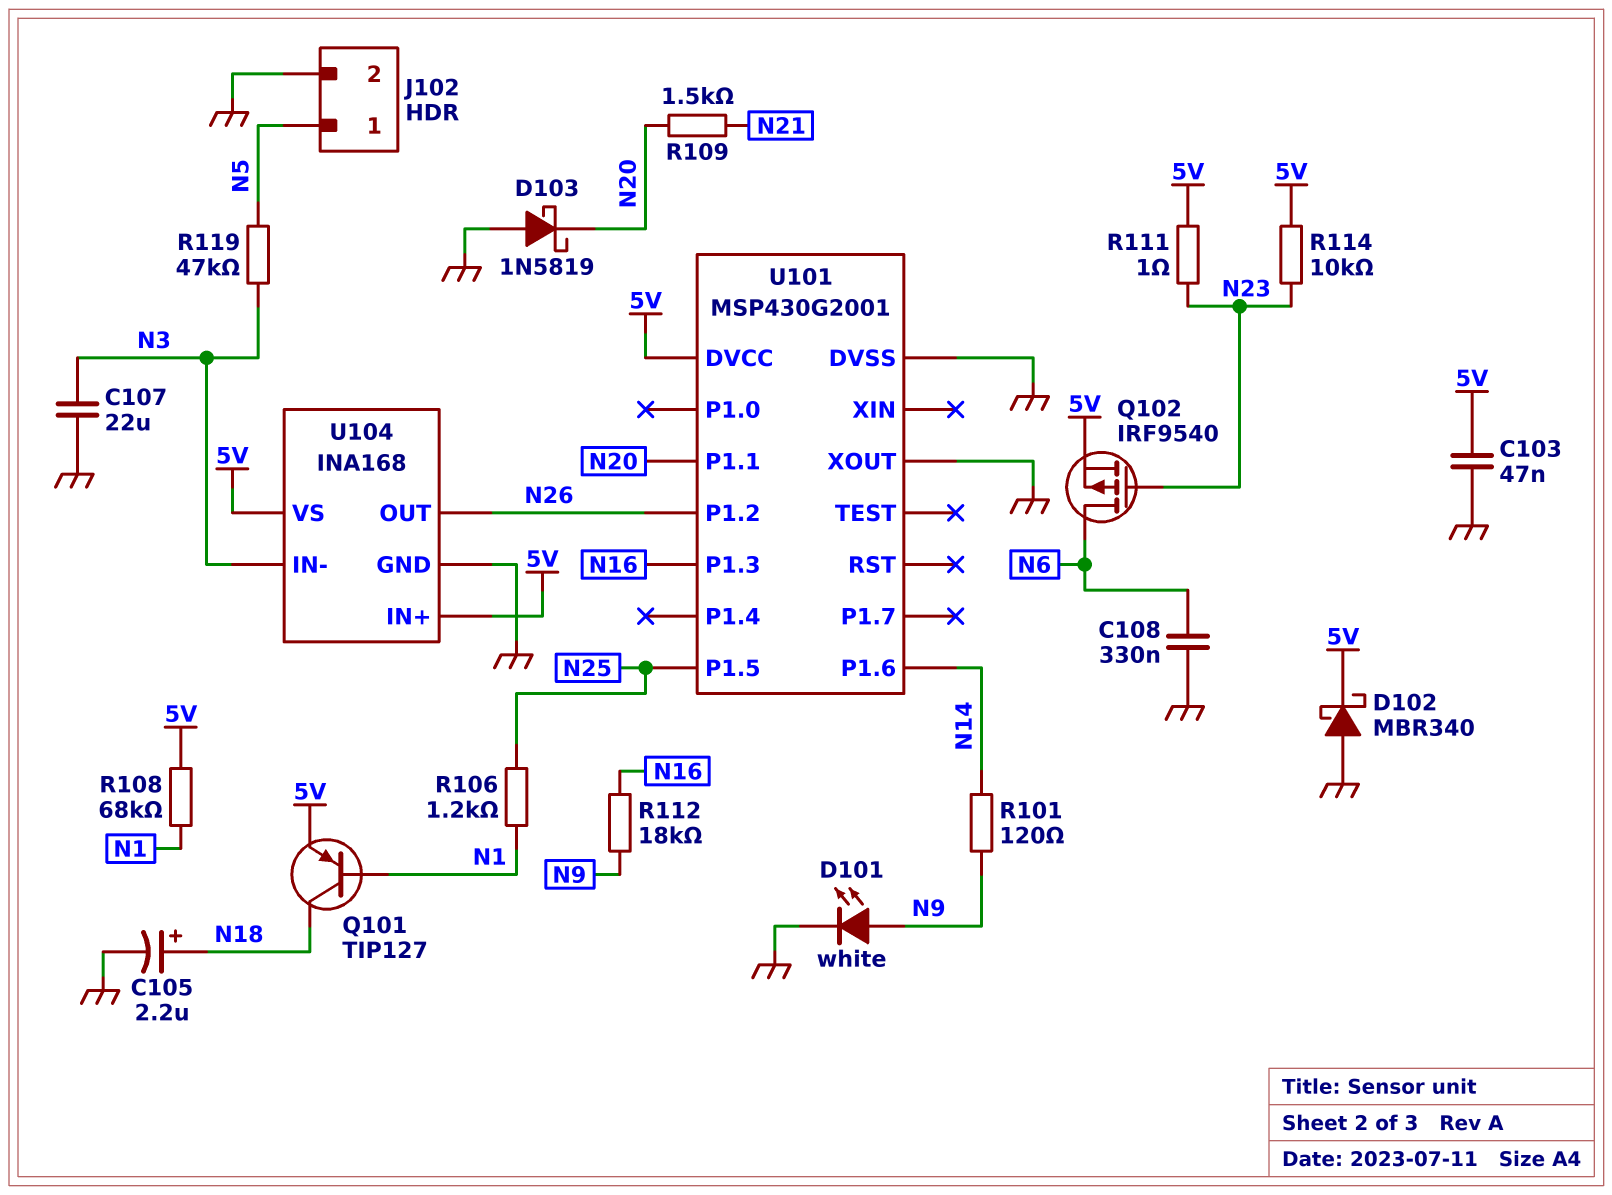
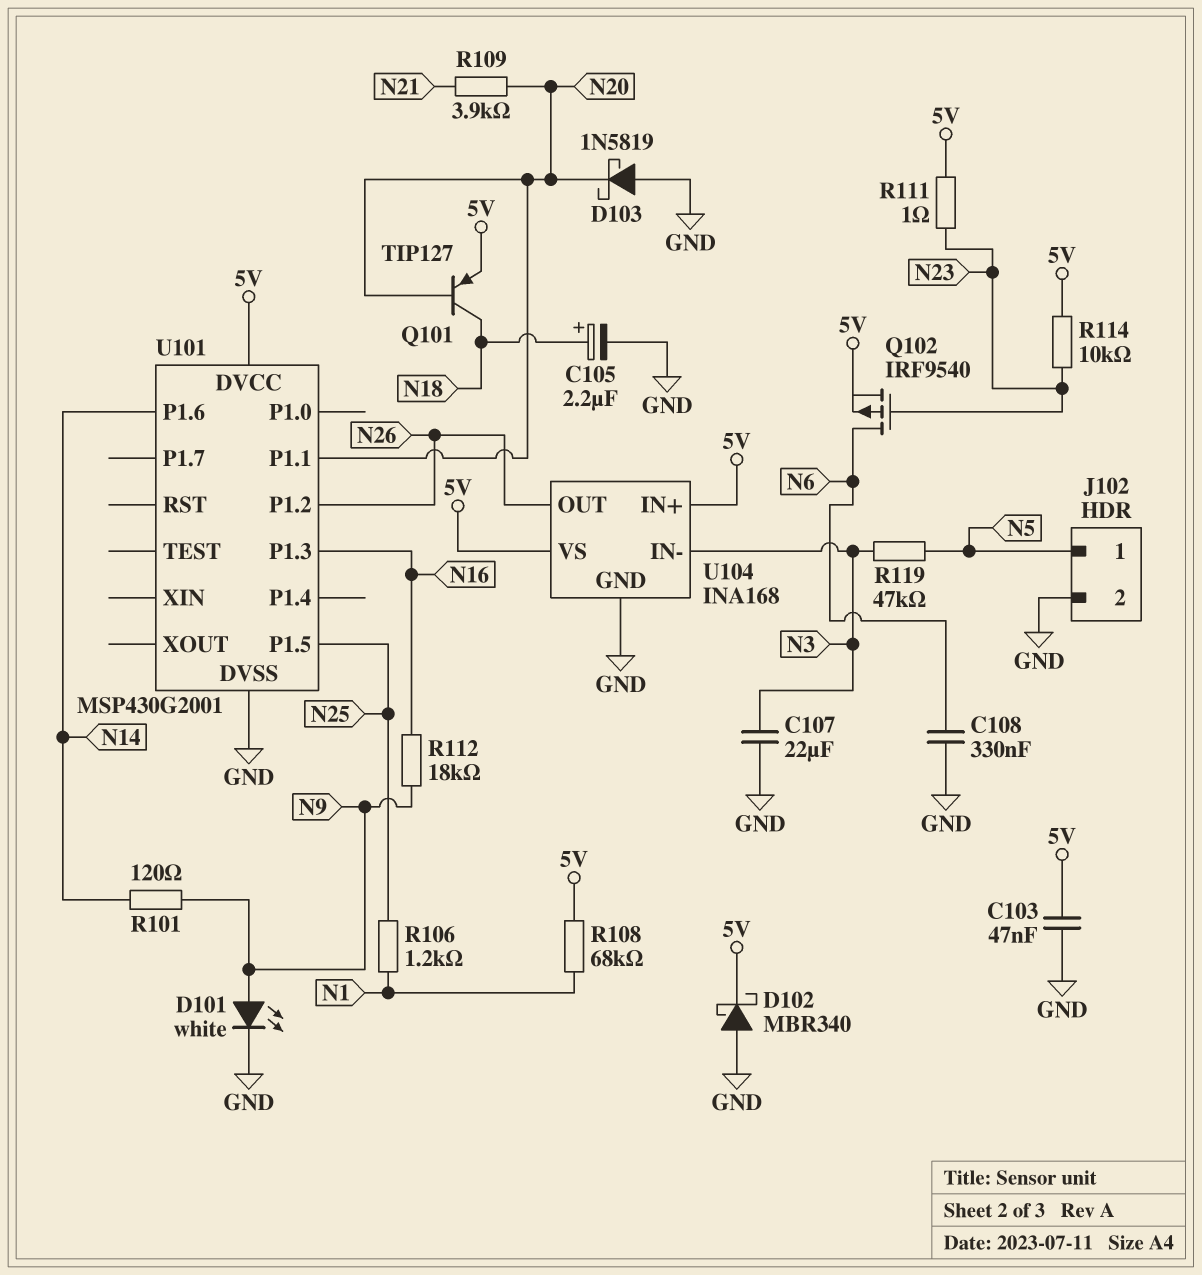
Q101: PNP TIP127 (B N1, C N18, E 5V) -> PNP TIP127 (B N20, C N18, E 5V)
R109: 1.5k (N20, N21) -> 3.9k (N20, N21)
U101 pin XOUT: GND -> none

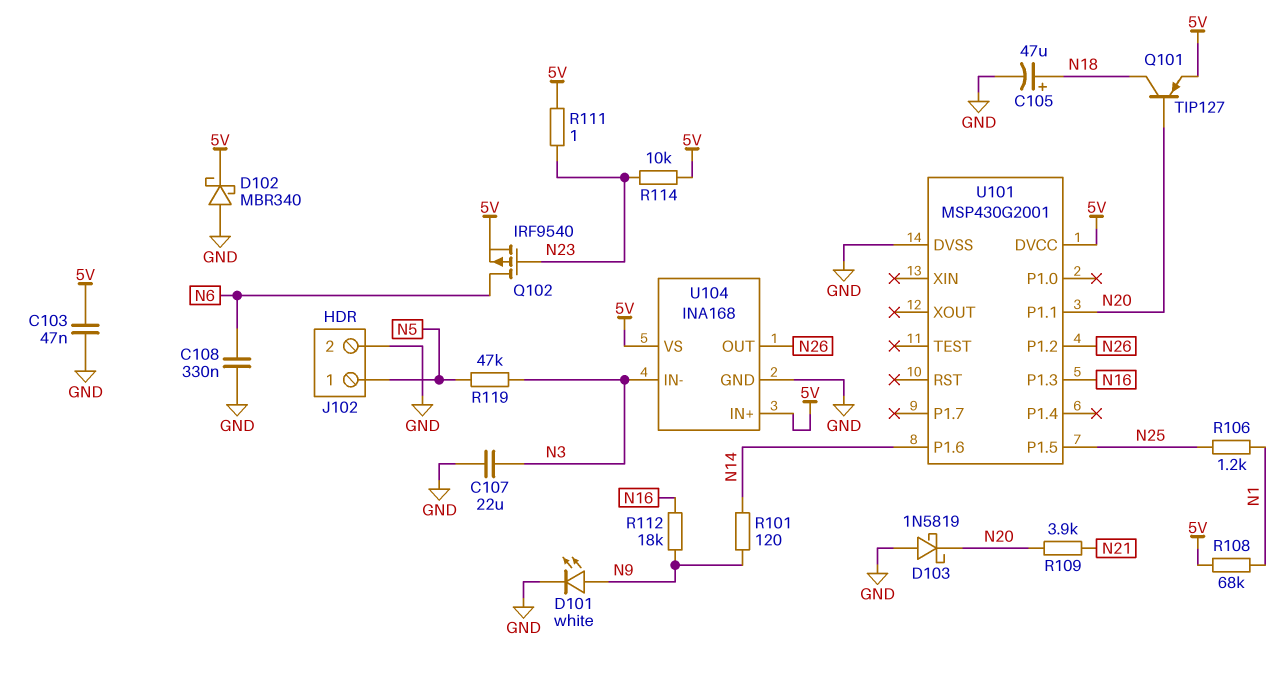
C105: 2.2uF (plus N18, minus GND) -> 47uF (plus N18, minus GND)

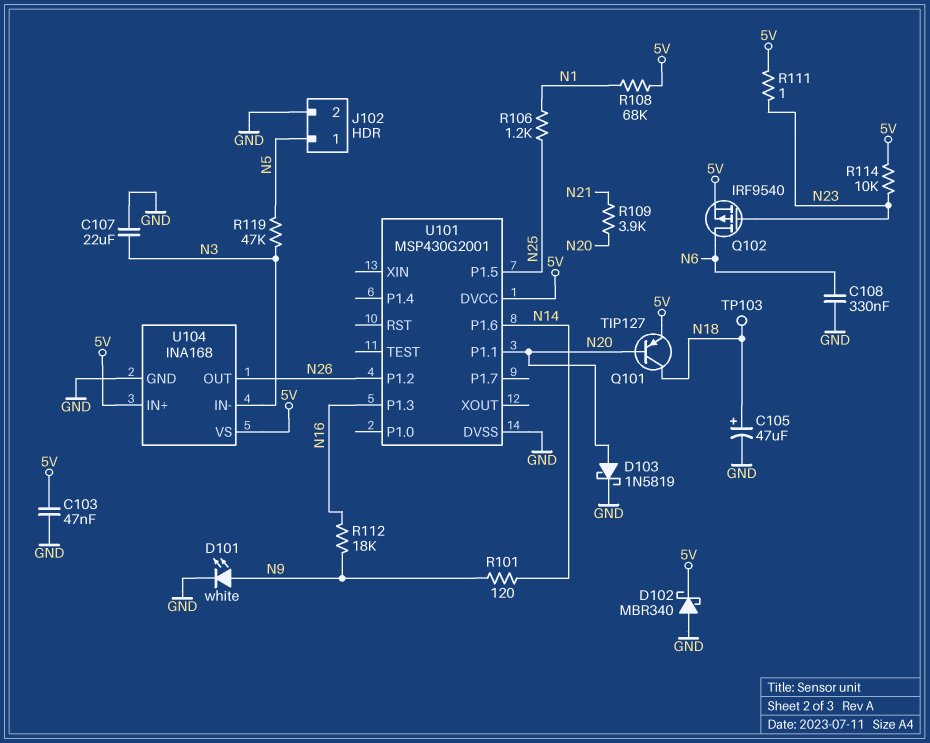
D103: schottky 1N5819 (A GND, K N20) -> schottky 1N5819 (A N20, K GND)
TP103: none -> test point (N18)

